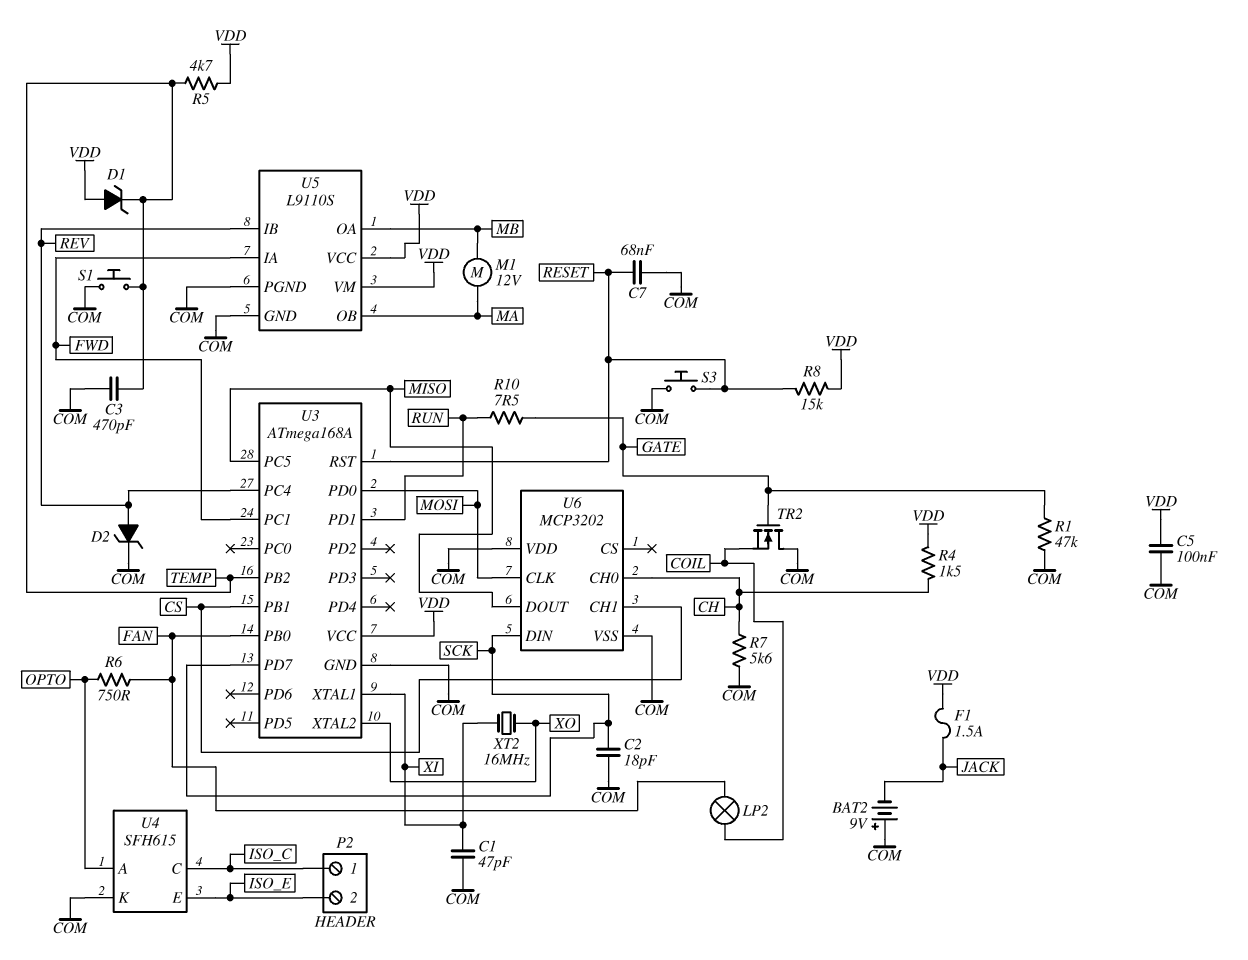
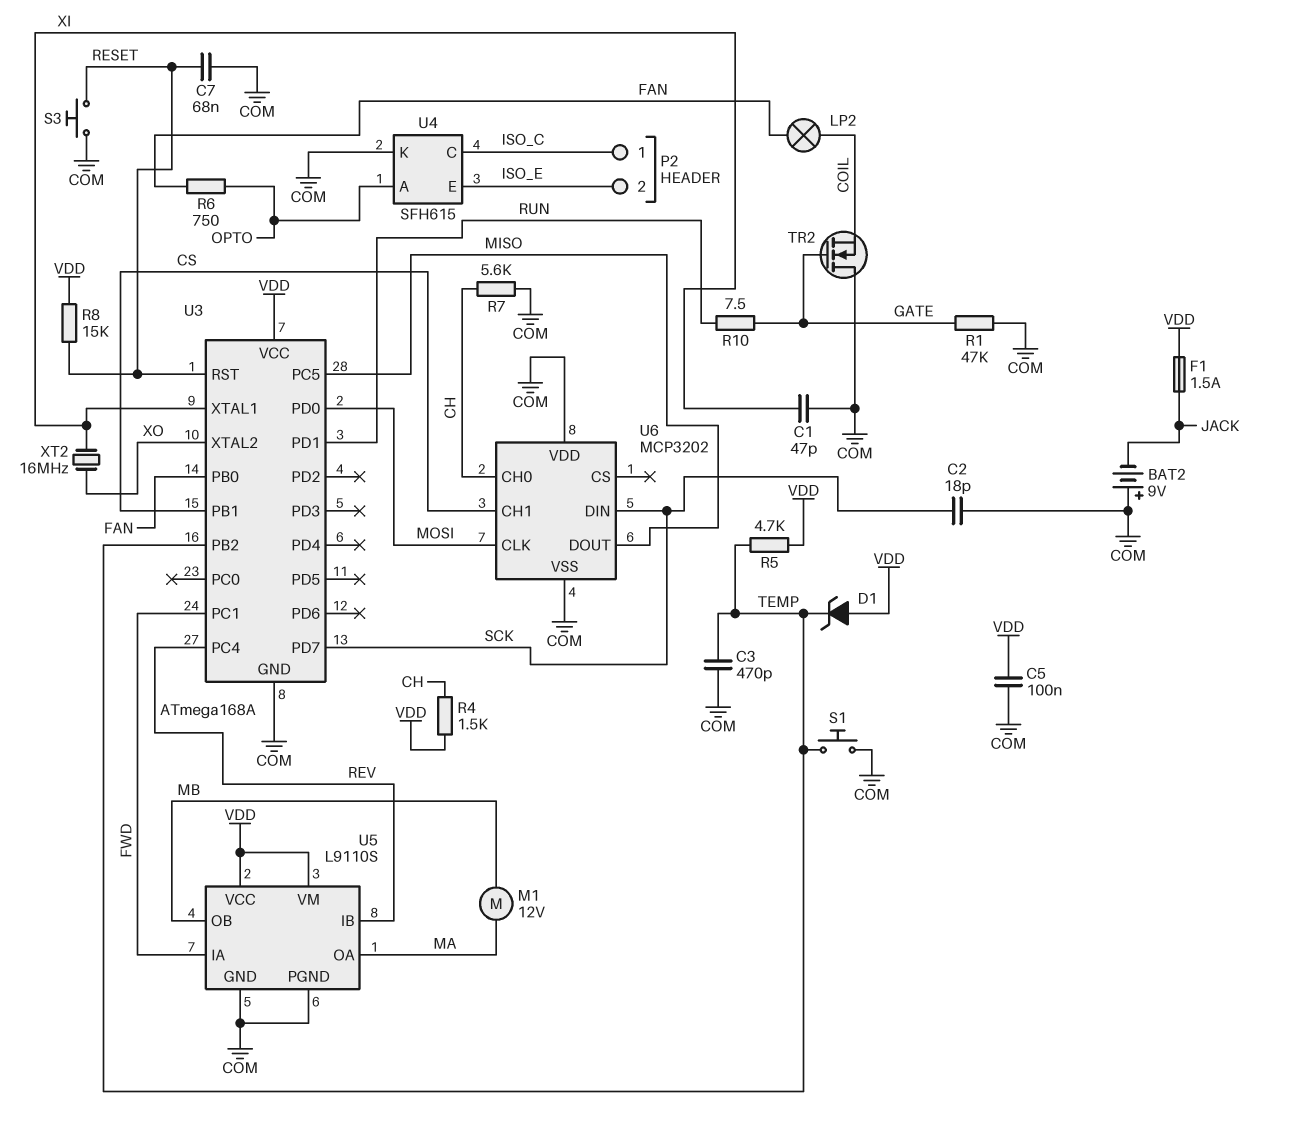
D2: zener (A REV, K COM) -> none
U5 pin OA: MB -> MA
U5 pin OB: MA -> MB

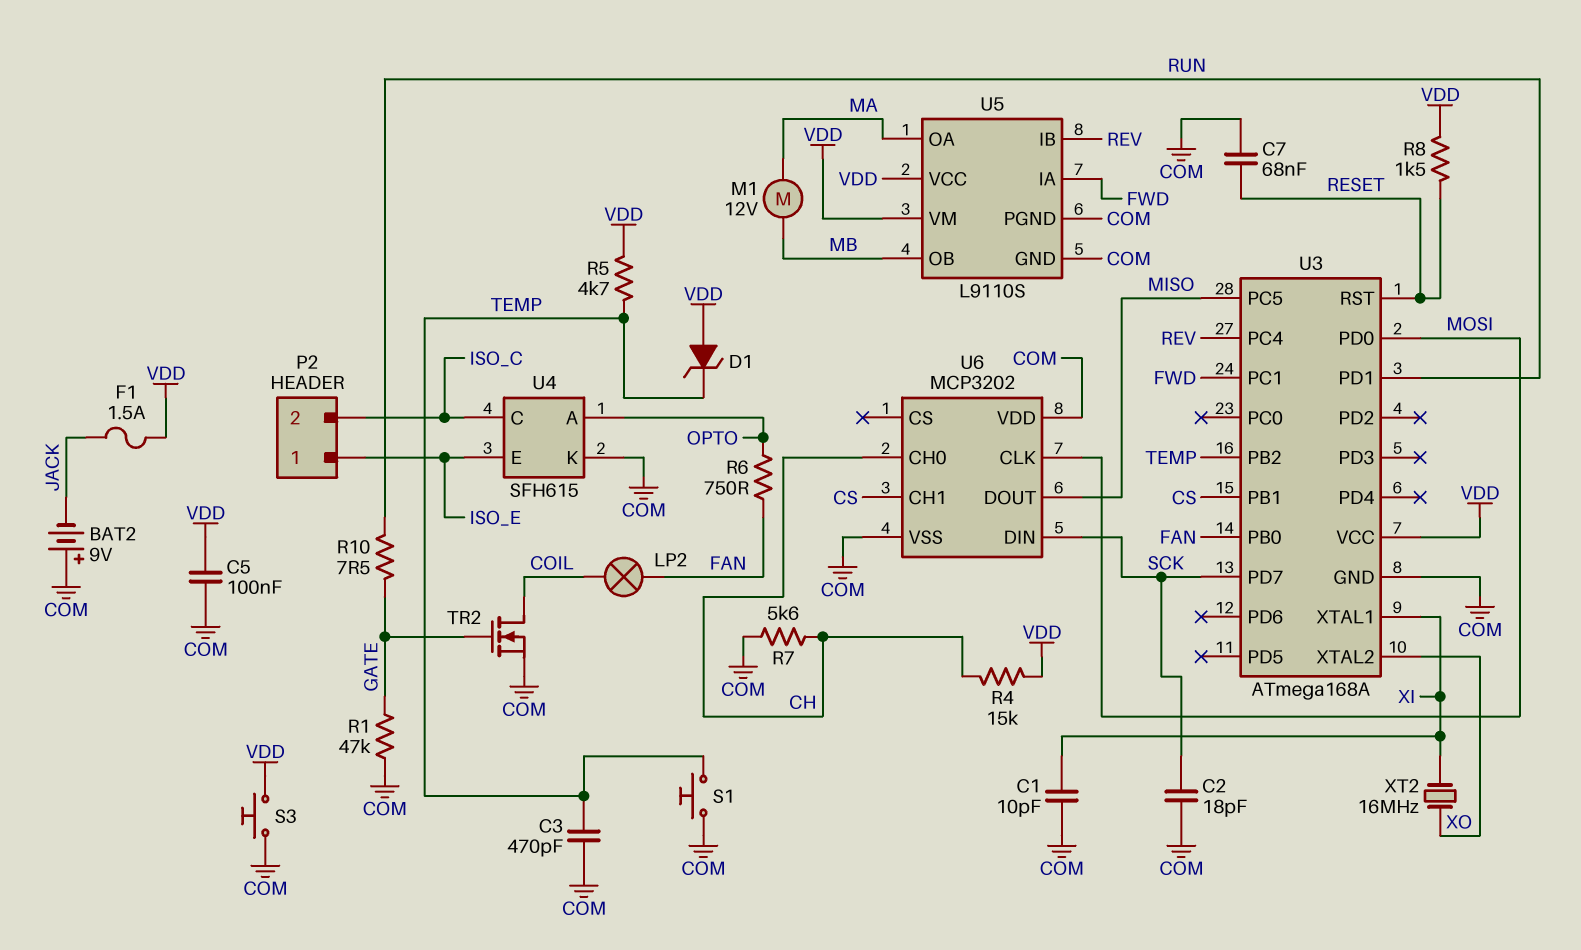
C1: 47pF (COM, XI) -> 10pF (COM, XI)
P2 pin 1: ISO_C -> ISO_E
P2 pin 2: ISO_E -> ISO_C
R4: 1.5k (CH, VDD) -> 15k (CH, VDD)
R8: 15k (RESET, VDD) -> 1.5k (RESET, VDD)
S3: button (COM, RESET) -> button (COM, VDD)
TR2: NMOS (G GATE, D COM, S COIL) -> NMOS (G GATE, D COIL, S COM)

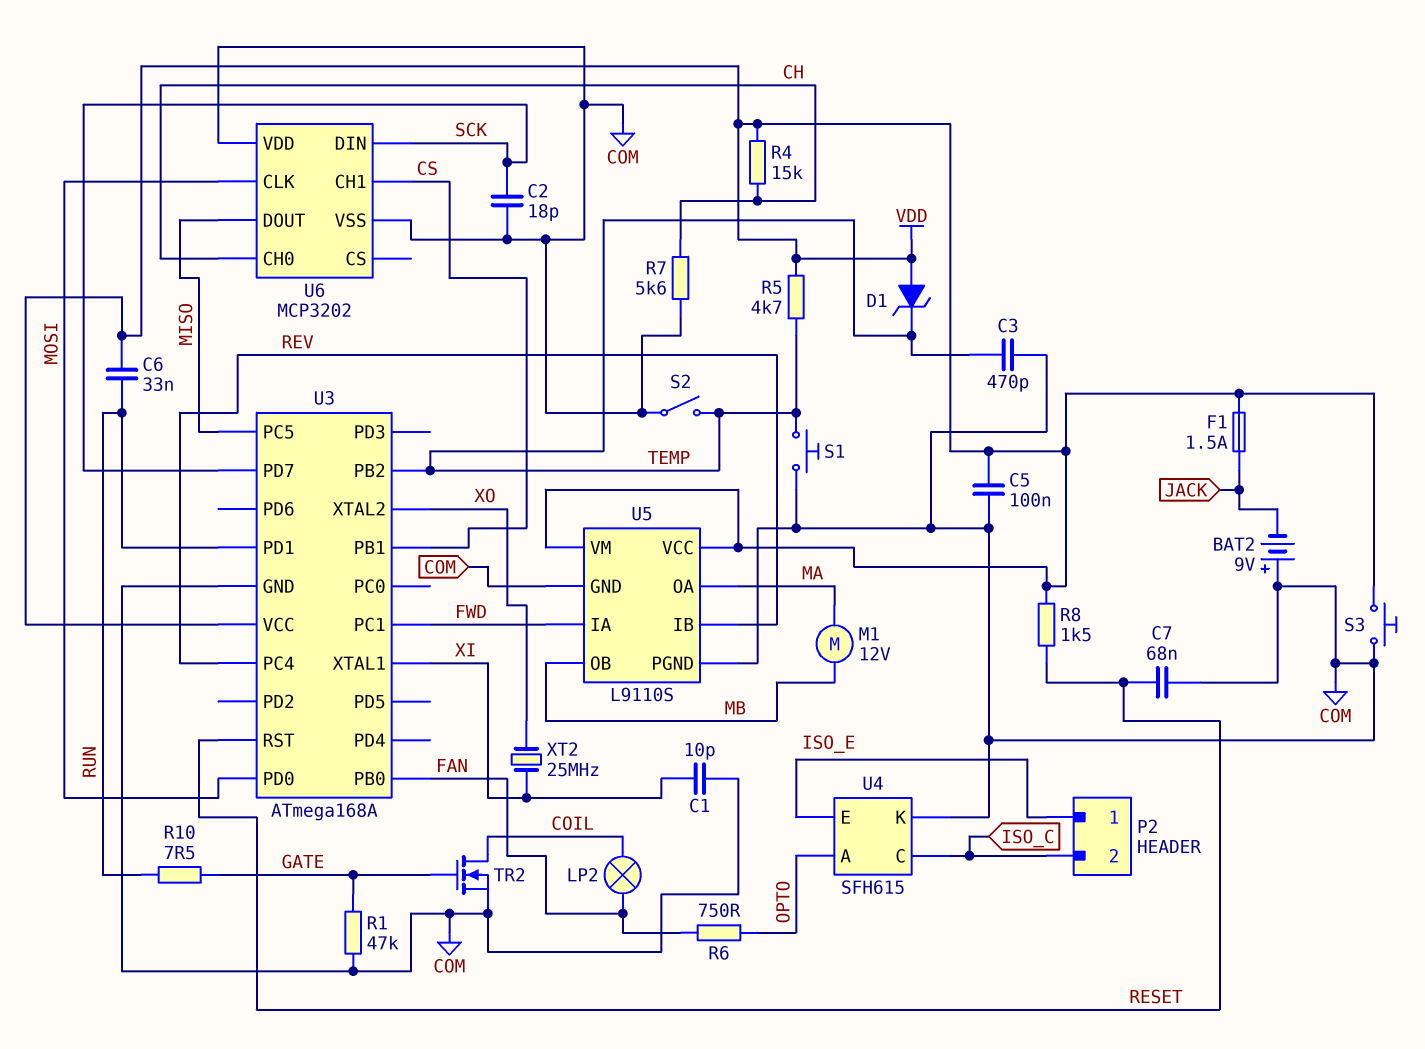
C6: none -> 33nF (RUN, VDD)
S2: none -> switch (COM, TEMP)
XT2: 16MHz (XI, XO) -> 25MHz (XI, XO)

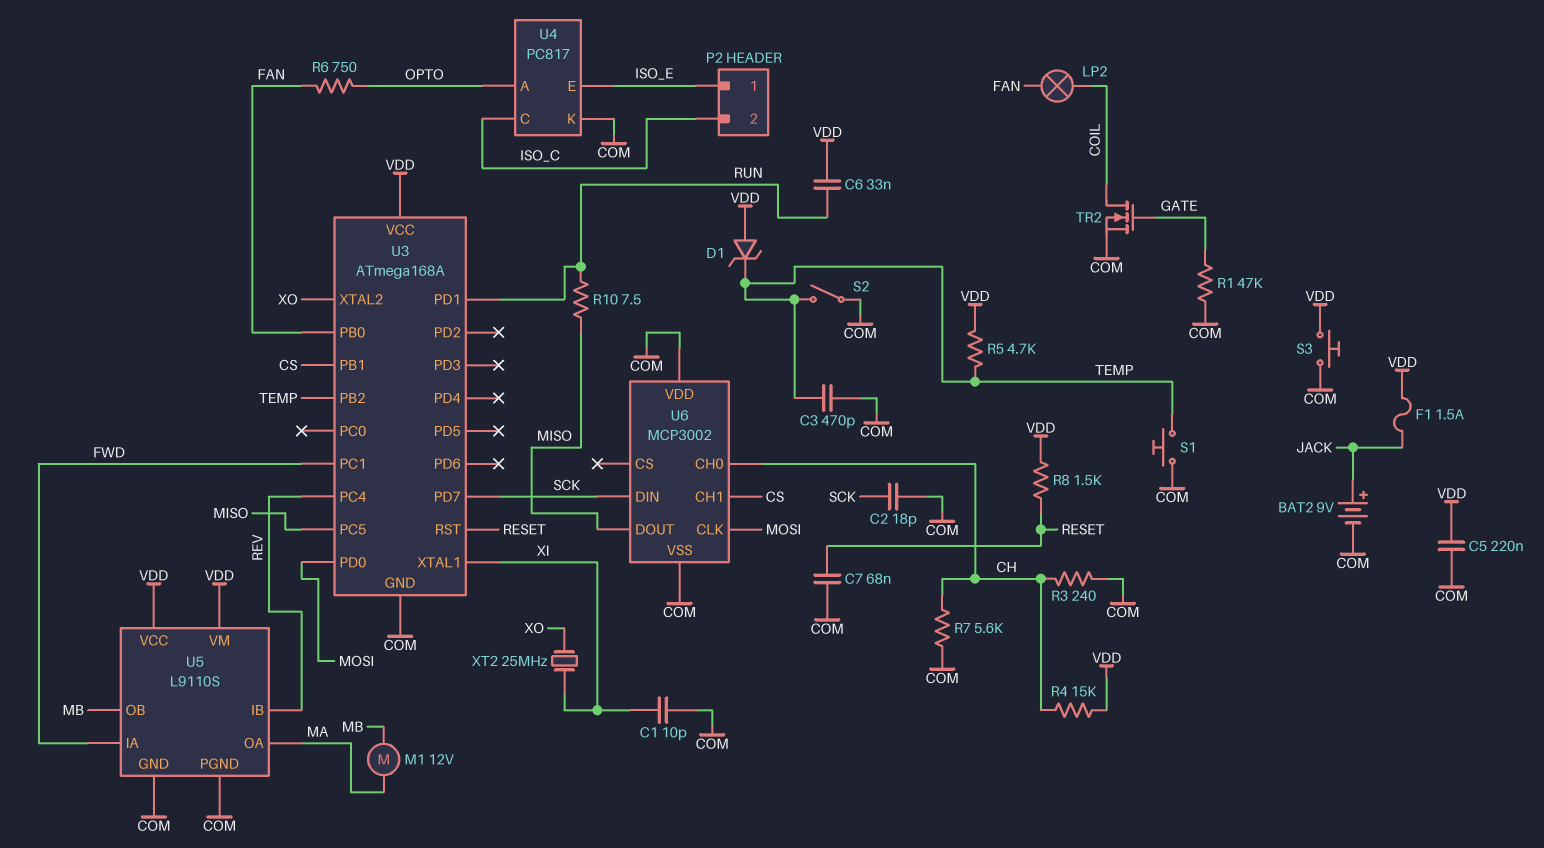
BAT2: 9V (plus COM, minus JACK) -> 9V (plus JACK, minus COM)
C5: 100nF (COM, VDD) -> 220nF (COM, VDD)
R3: none -> 240 (CH, COM)
R10: 7.5 (GATE, RUN) -> 7.5 (MISO, RUN)
U4: SFH615 -> PC817
U6: MCP3202 -> MCP3002

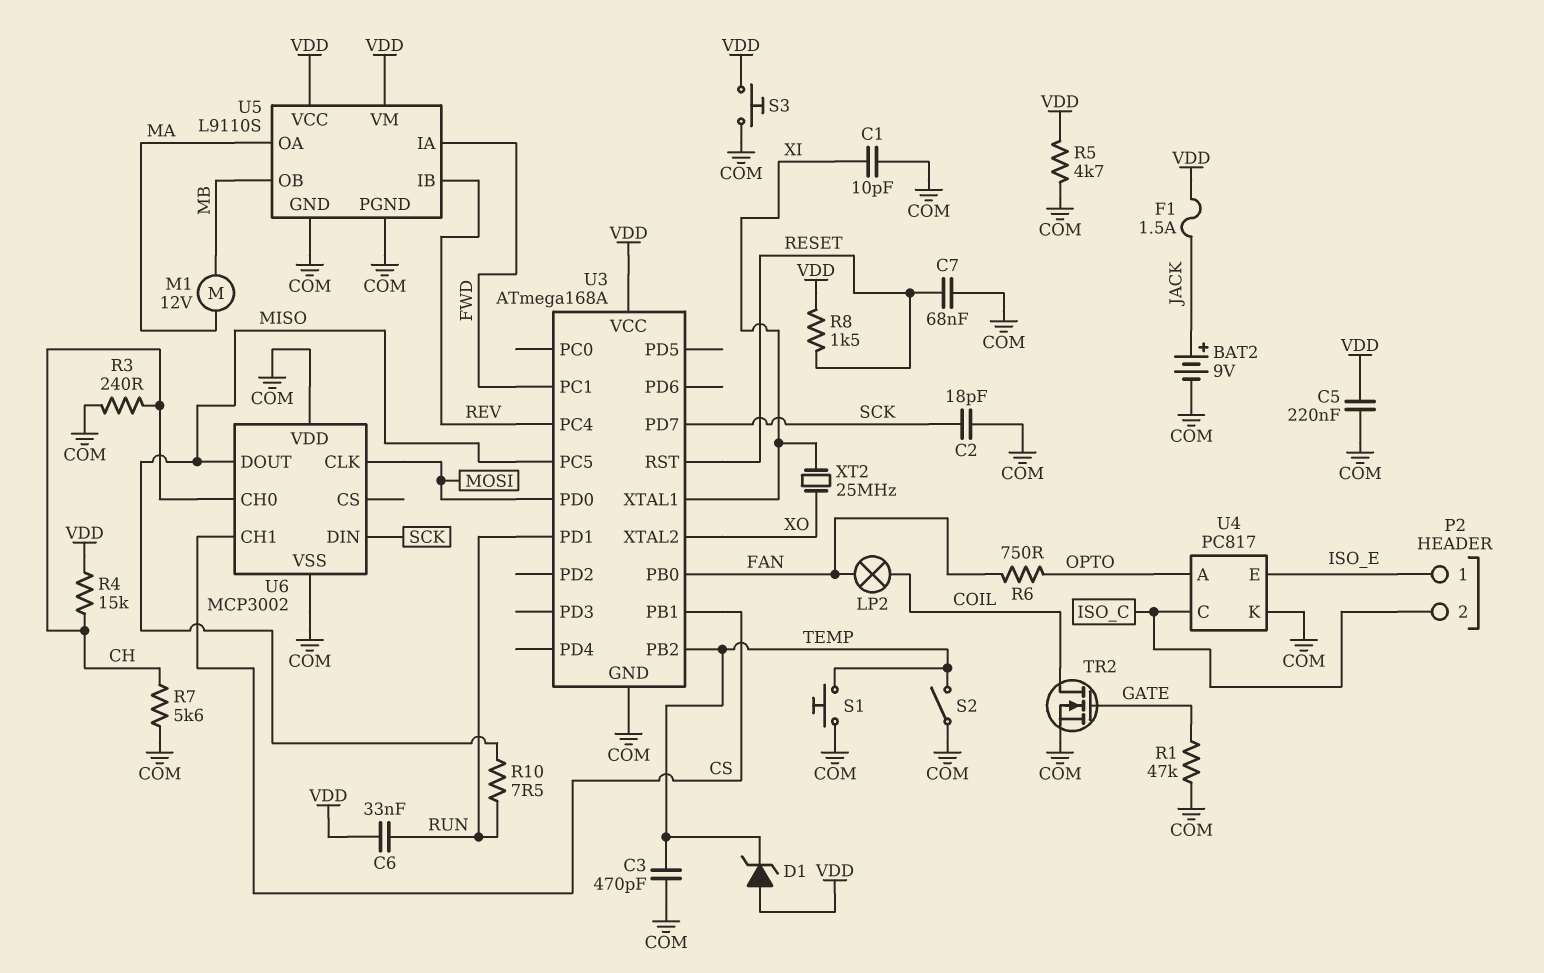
R5: 4.7k (TEMP, VDD) -> 4.7k (COM, VDD)

